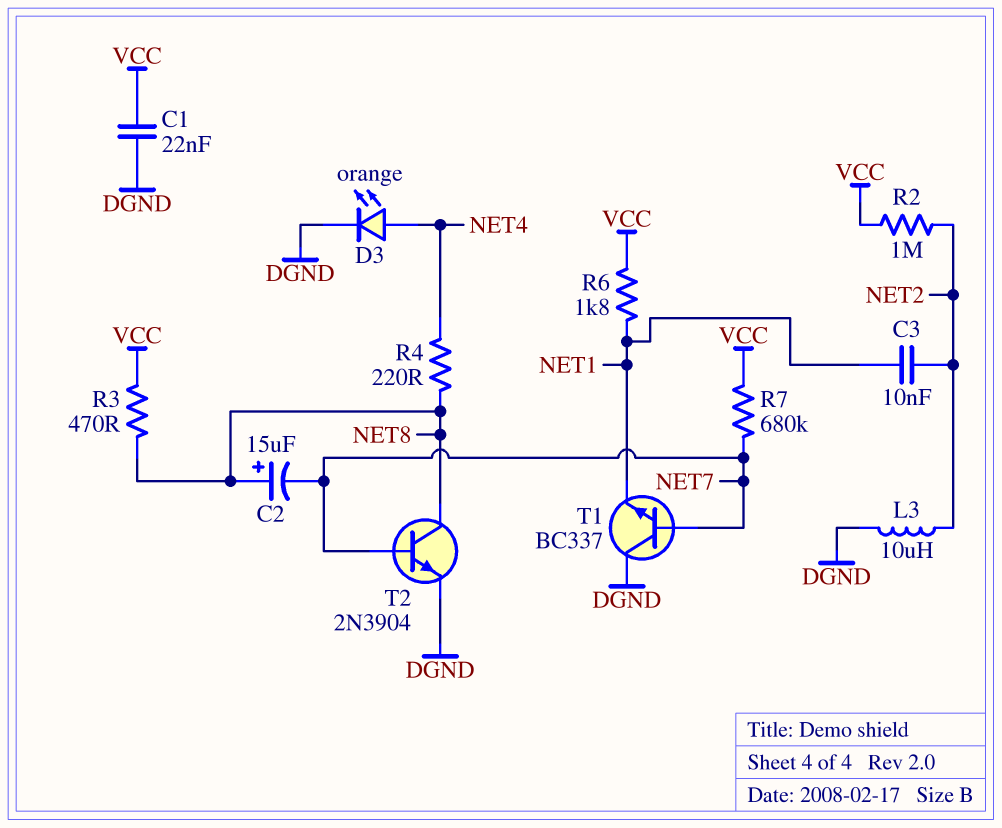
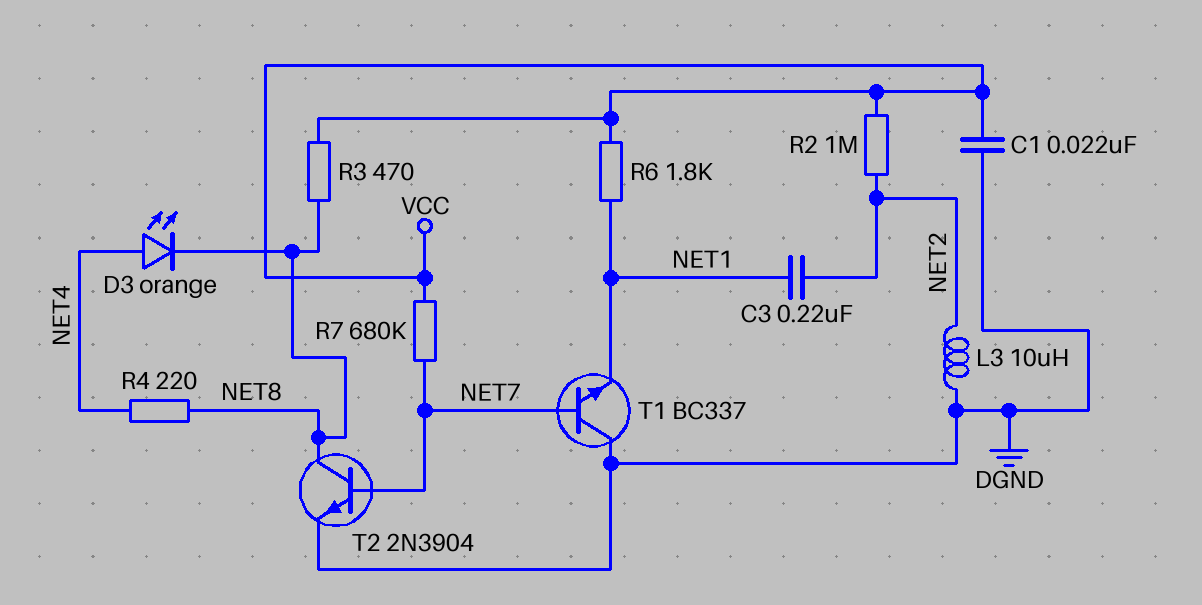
C2: 15uF (plus NET8, minus NET7) -> none
C3: 10nF (NET1, NET2) -> 220nF (NET1, NET2)
D3: LED orange (A NET4, K DGND) -> LED orange (A NET4, K NET8)

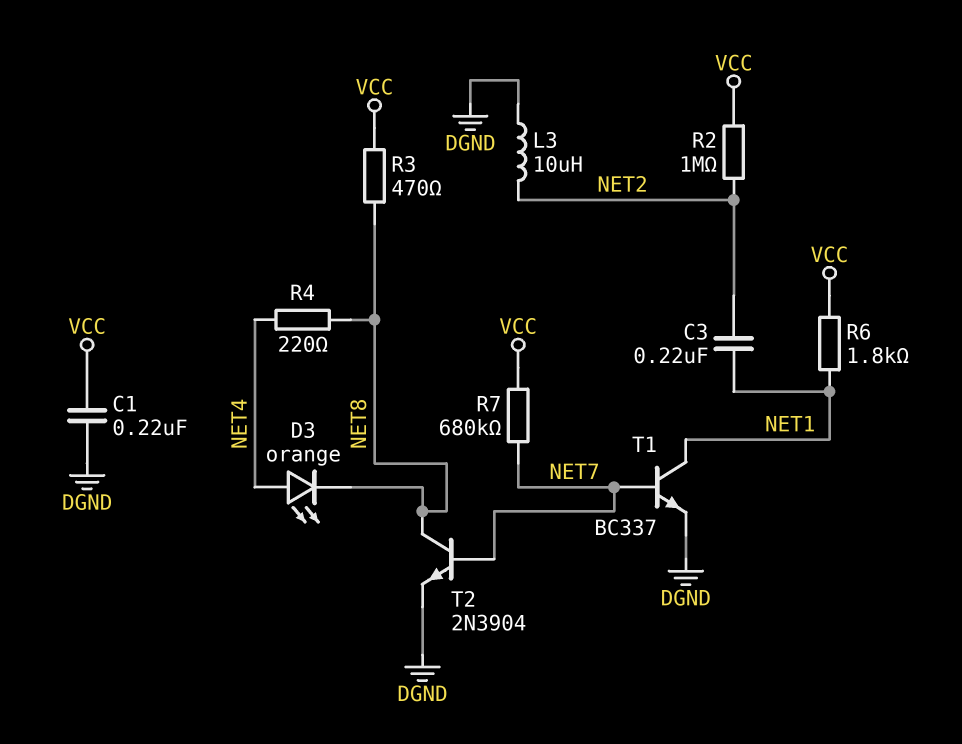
C1: 22nF (DGND, VCC) -> 220nF (DGND, VCC)
T1: NPN BC337 (B NET7, C DGND, E NET1) -> NPN BC337 (B NET7, C NET1, E DGND)

